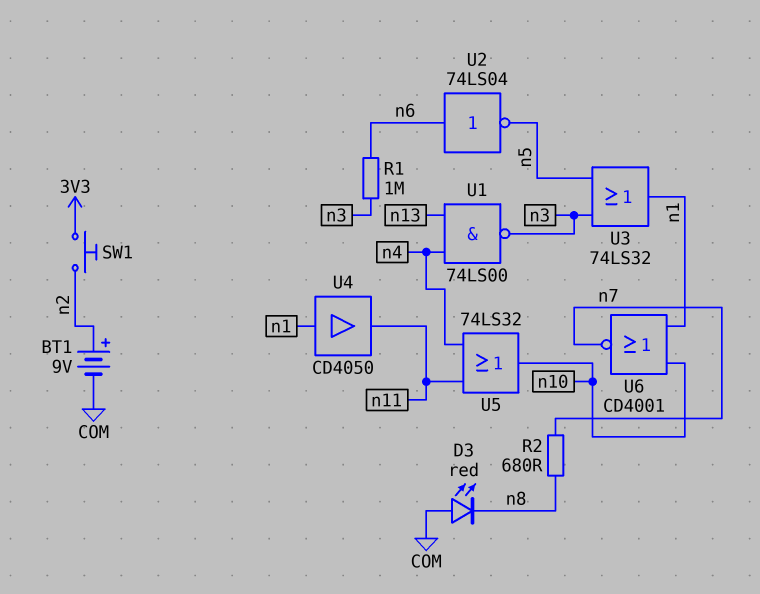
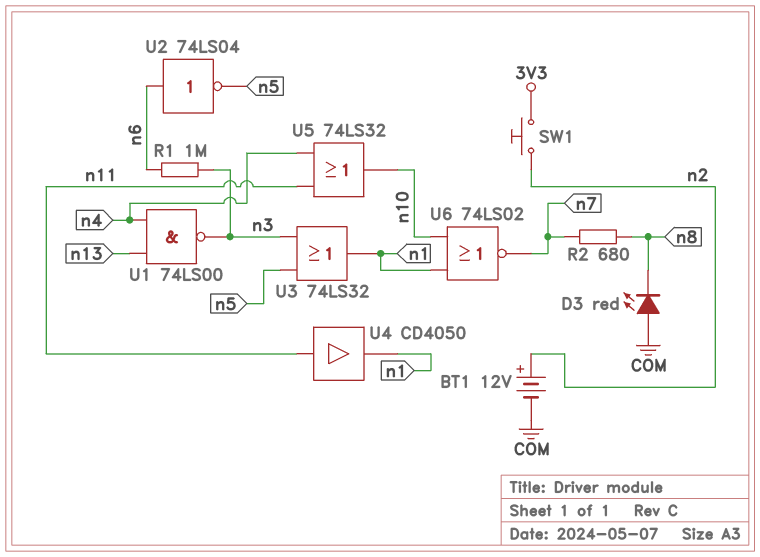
BT1: 9V (plus n2, minus COM) -> 12V (plus n2, minus COM)
U4: buffer CD4050 (in n1, out n11) -> buffer CD4050 (in n11, out n1)
U6: NOR CD4001 (in n1, in n10, out n7) -> NOR 74LS02 (in n1, in n10, out n7)

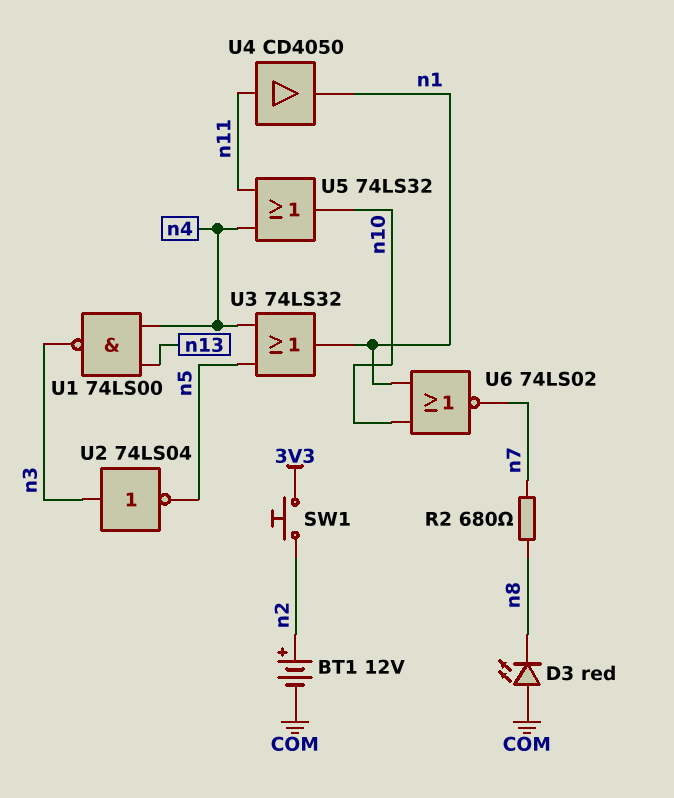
R1: 1M (n3, n6) -> none
U2: NOT 74LS04 (in n6, out n5) -> NOT 74LS04 (in n3, out n5)
U3: OR 74LS32 (in n3, in n5, out n1) -> OR 74LS32 (in n4, in n5, out n1)

